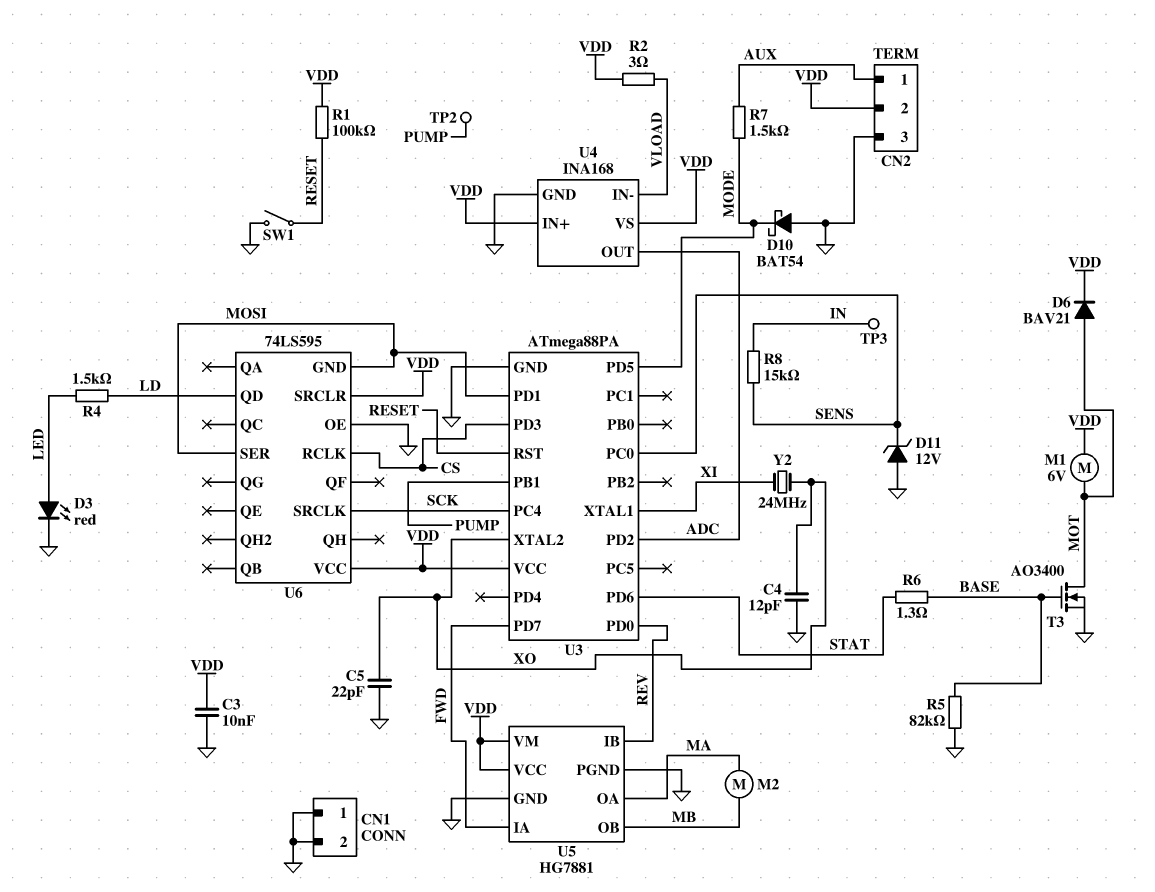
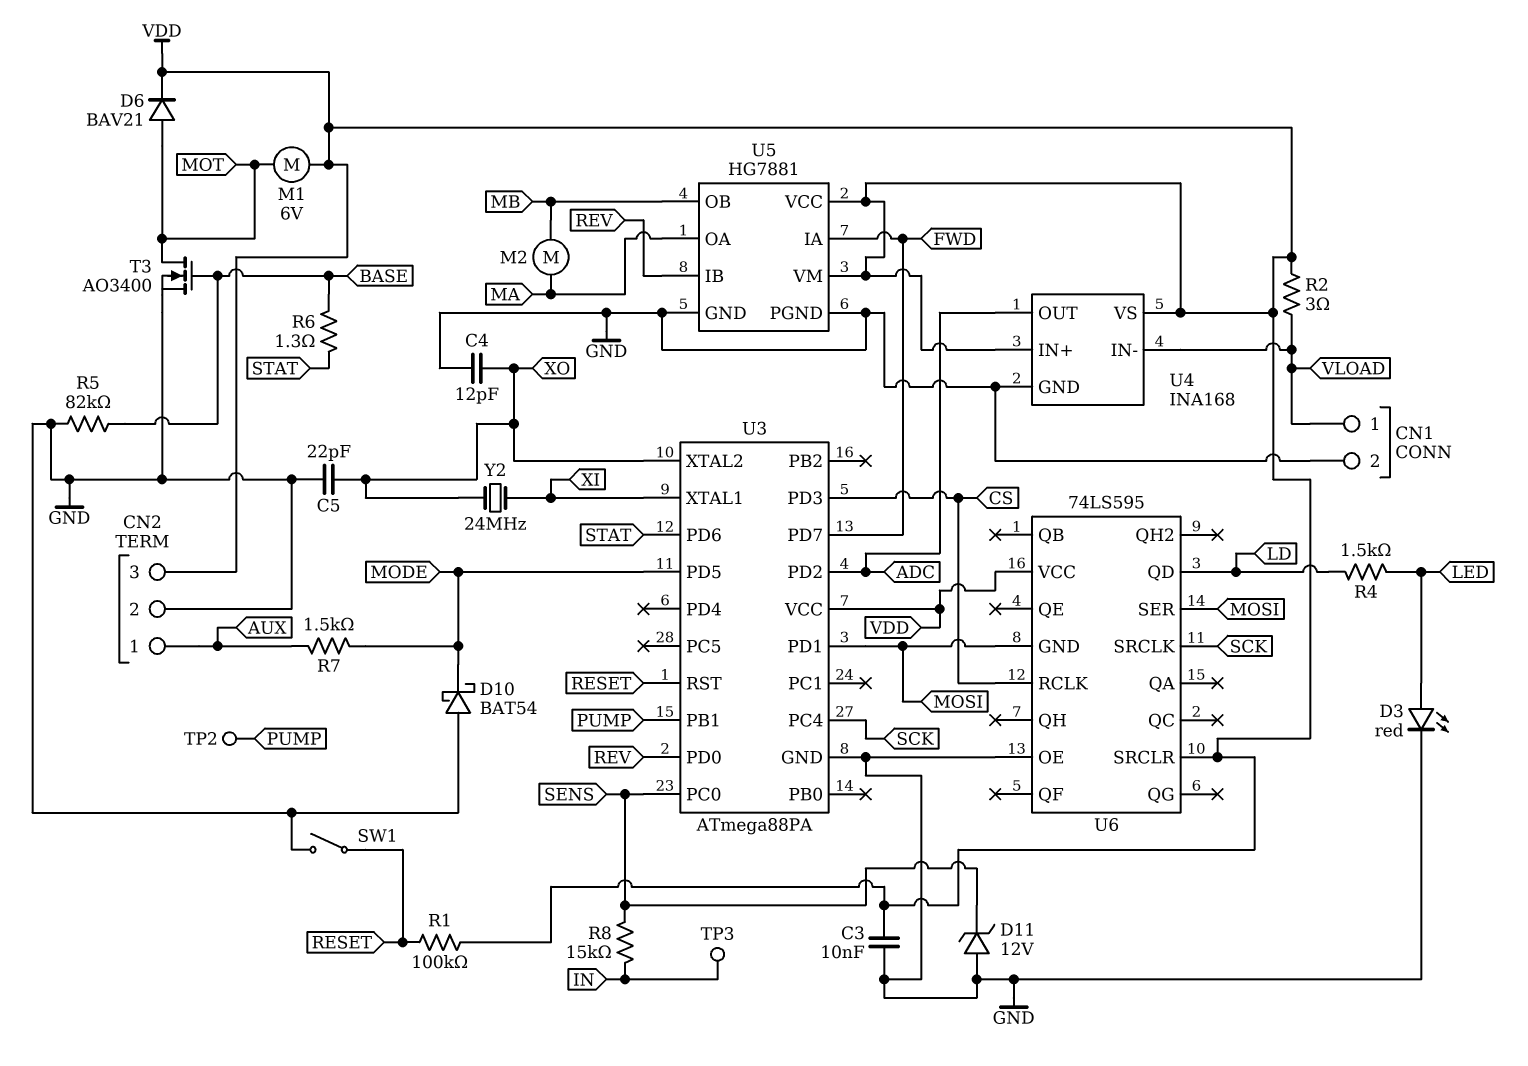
CN1 pin 1: GND -> VLOAD
CN2 pin 2: VDD -> GND
CN2 pin 3: GND -> VDD

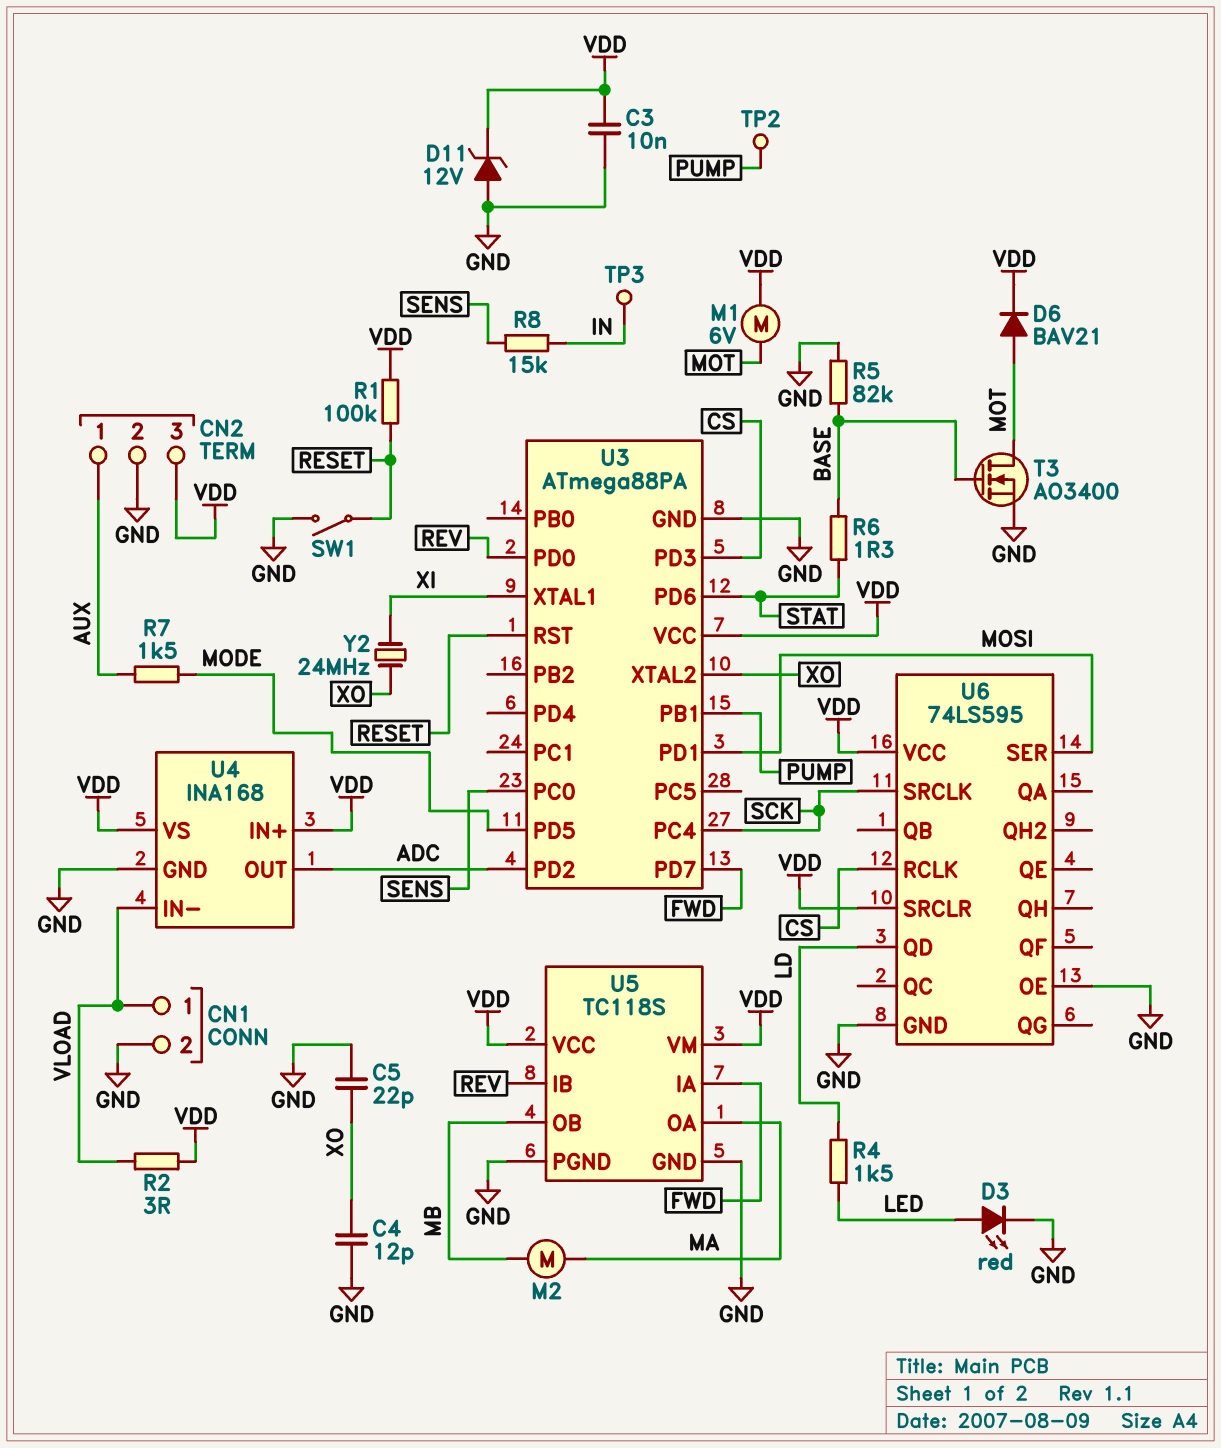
D10: schottky BAT54 (A GND, K MODE) -> none
D11: zener 12V (A GND, K SENS) -> zener 12V (A GND, K VDD)
U5: HG7881 -> TC118S
U6 pin GND: MOSI -> GND

